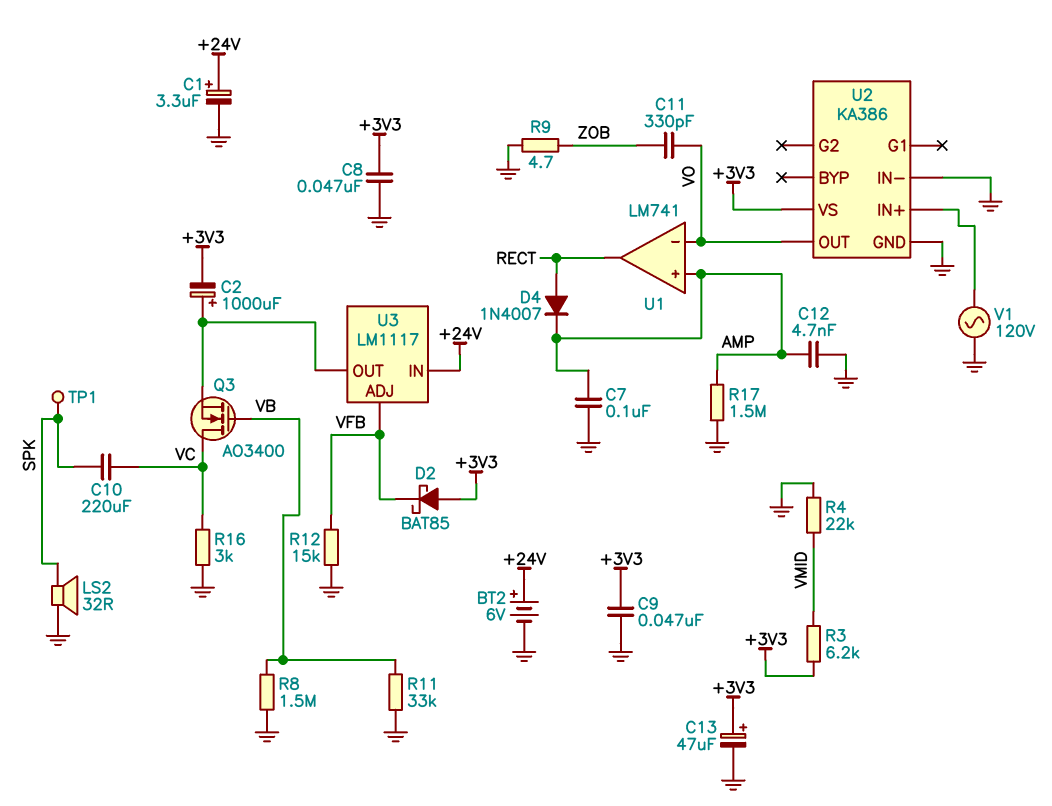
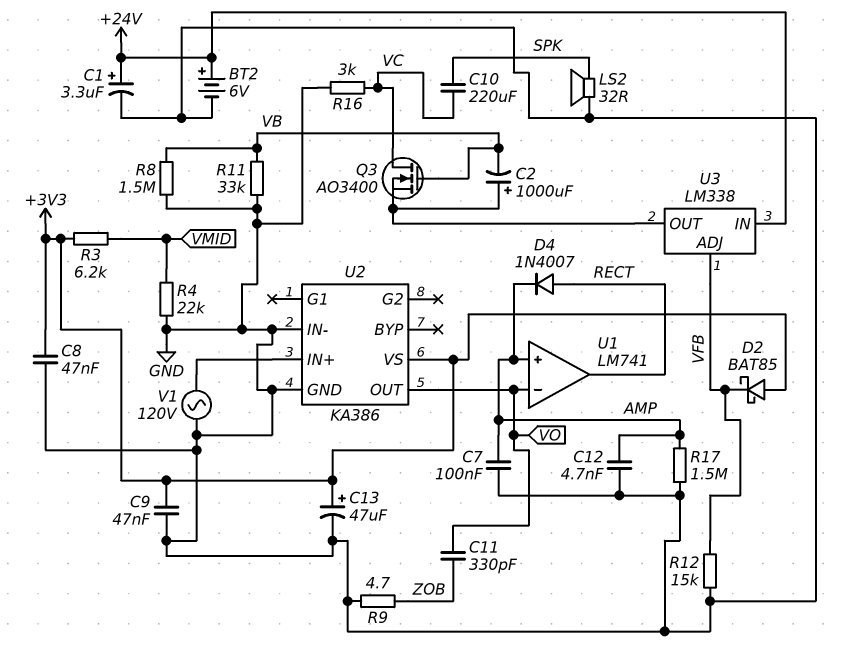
C2: 1000uF (plus U3/OUT, minus +3V3) -> 1000uF (plus U3/OUT, minus VB)
TP1: test point (SPK) -> none
U3: LM1117 -> LM338

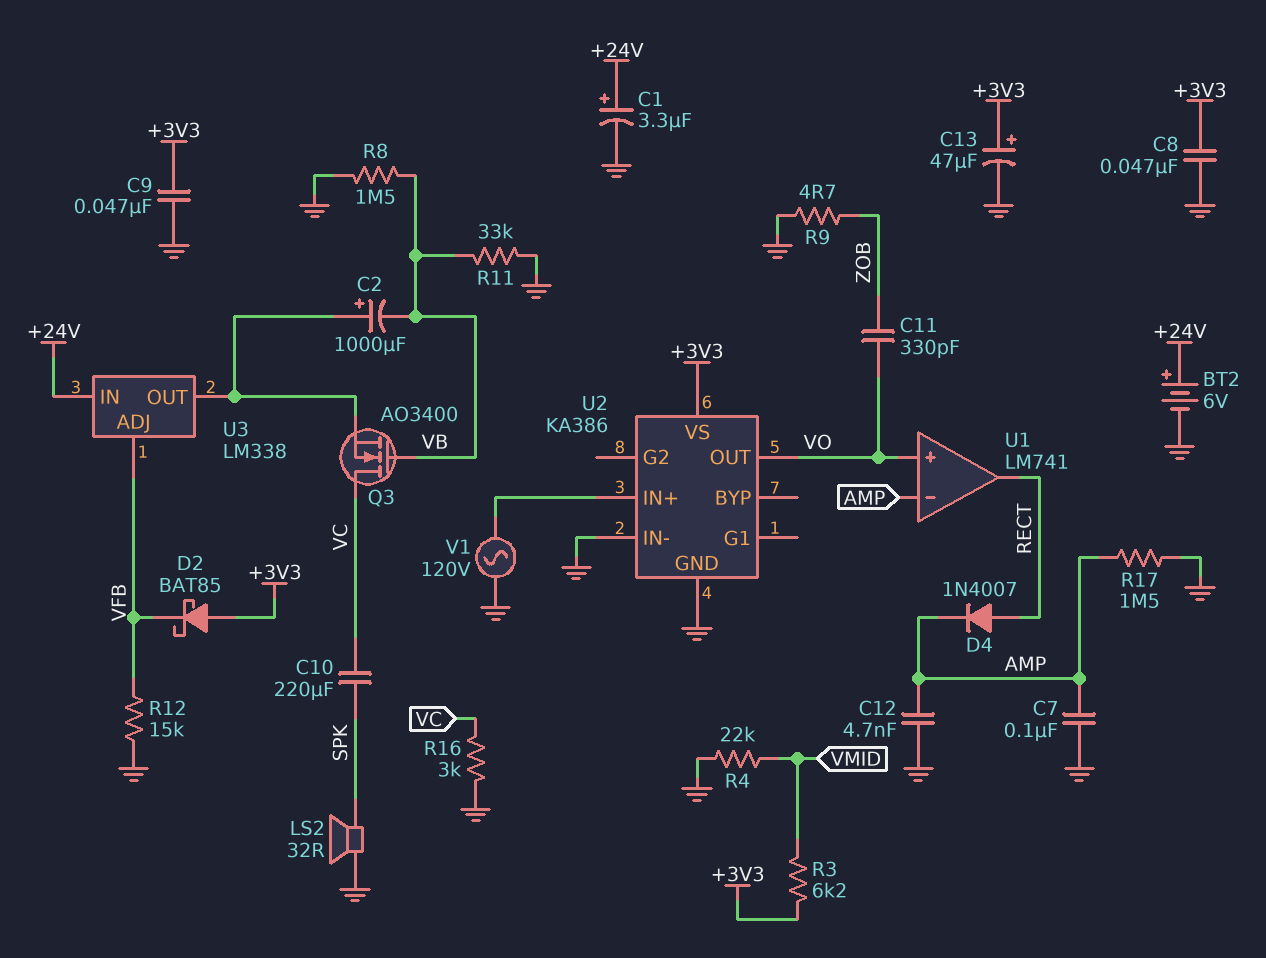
U1 pin in+: AMP -> VO
U1 pin in-: VO -> AMP

